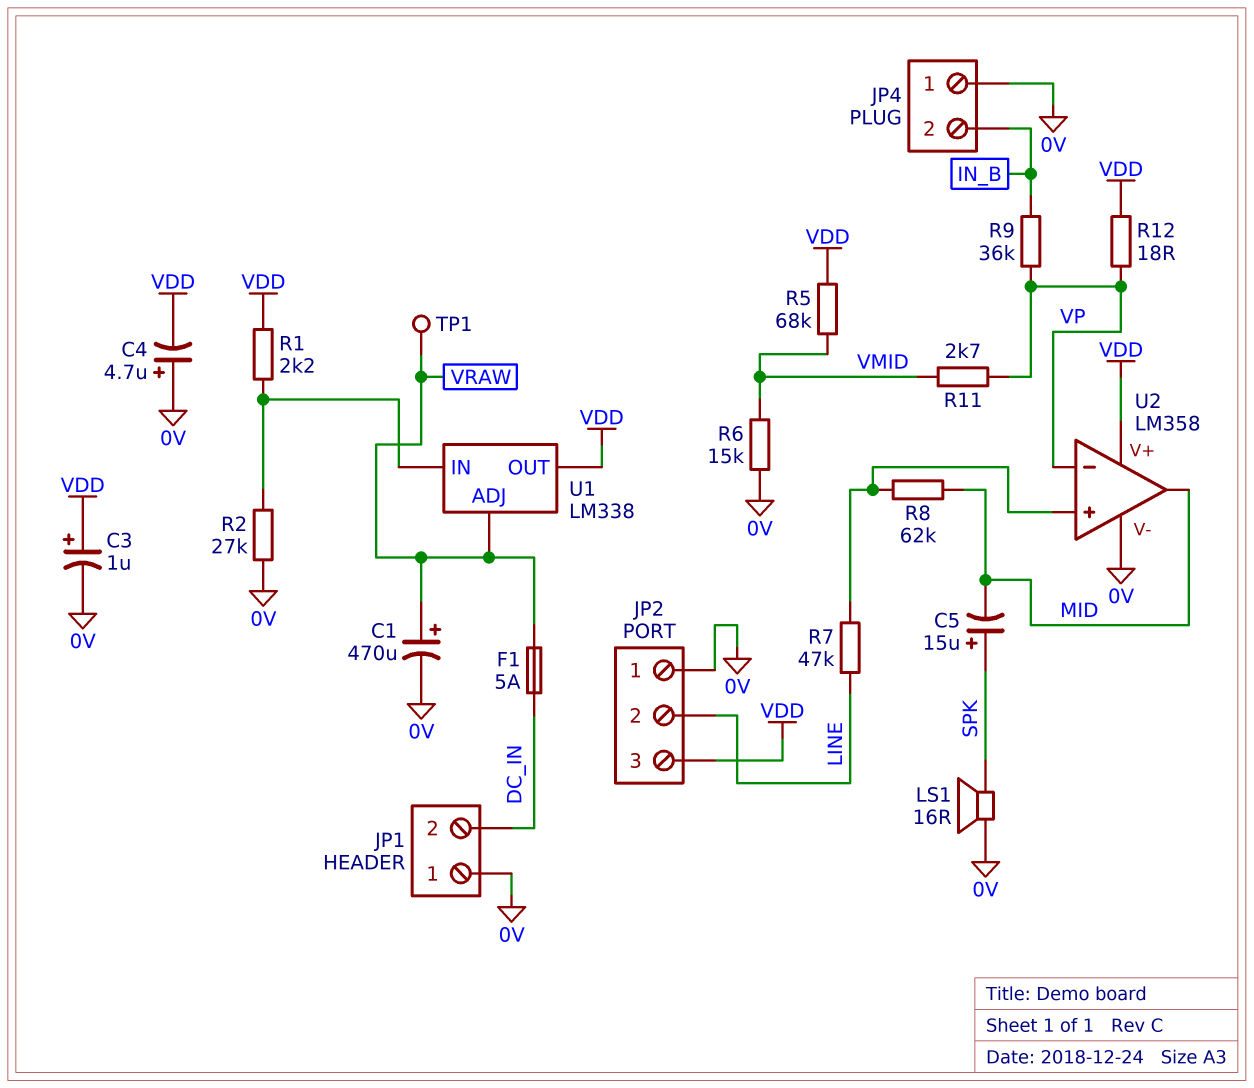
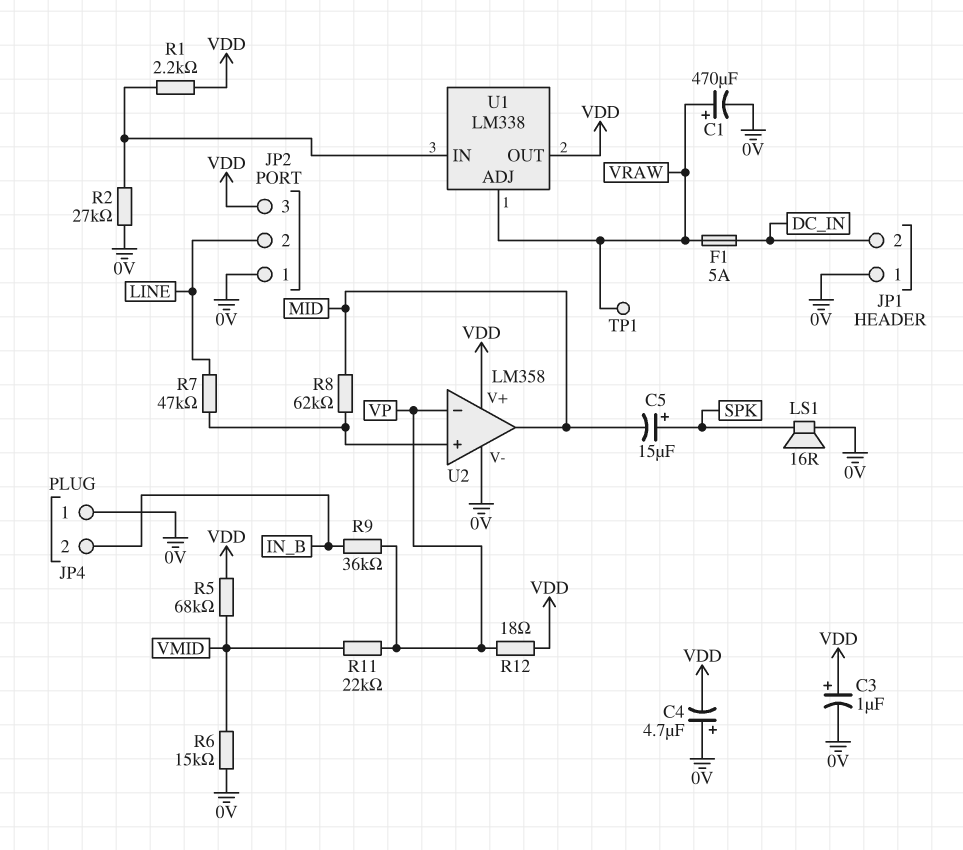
R11: 2.7k (VMID, VP) -> 22k (VMID, VP)

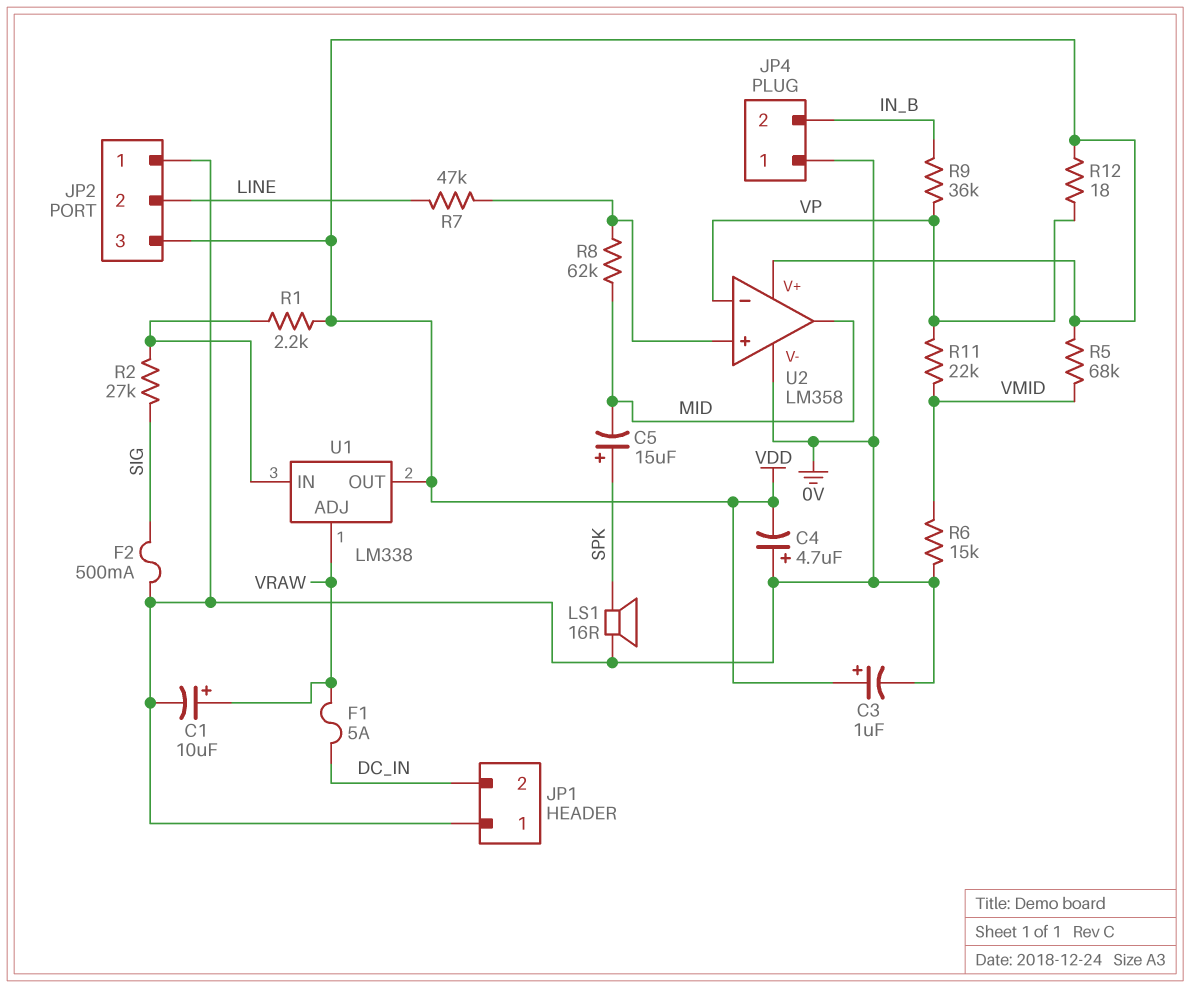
C1: 470uF (plus VRAW, minus 0V) -> 10uF (plus VRAW, minus 0V)
F2: none -> 500mA (0V, SIG)
R2: 27k (0V, U1/IN) -> 27k (SIG, U1/IN)
TP1: test point (VRAW) -> none

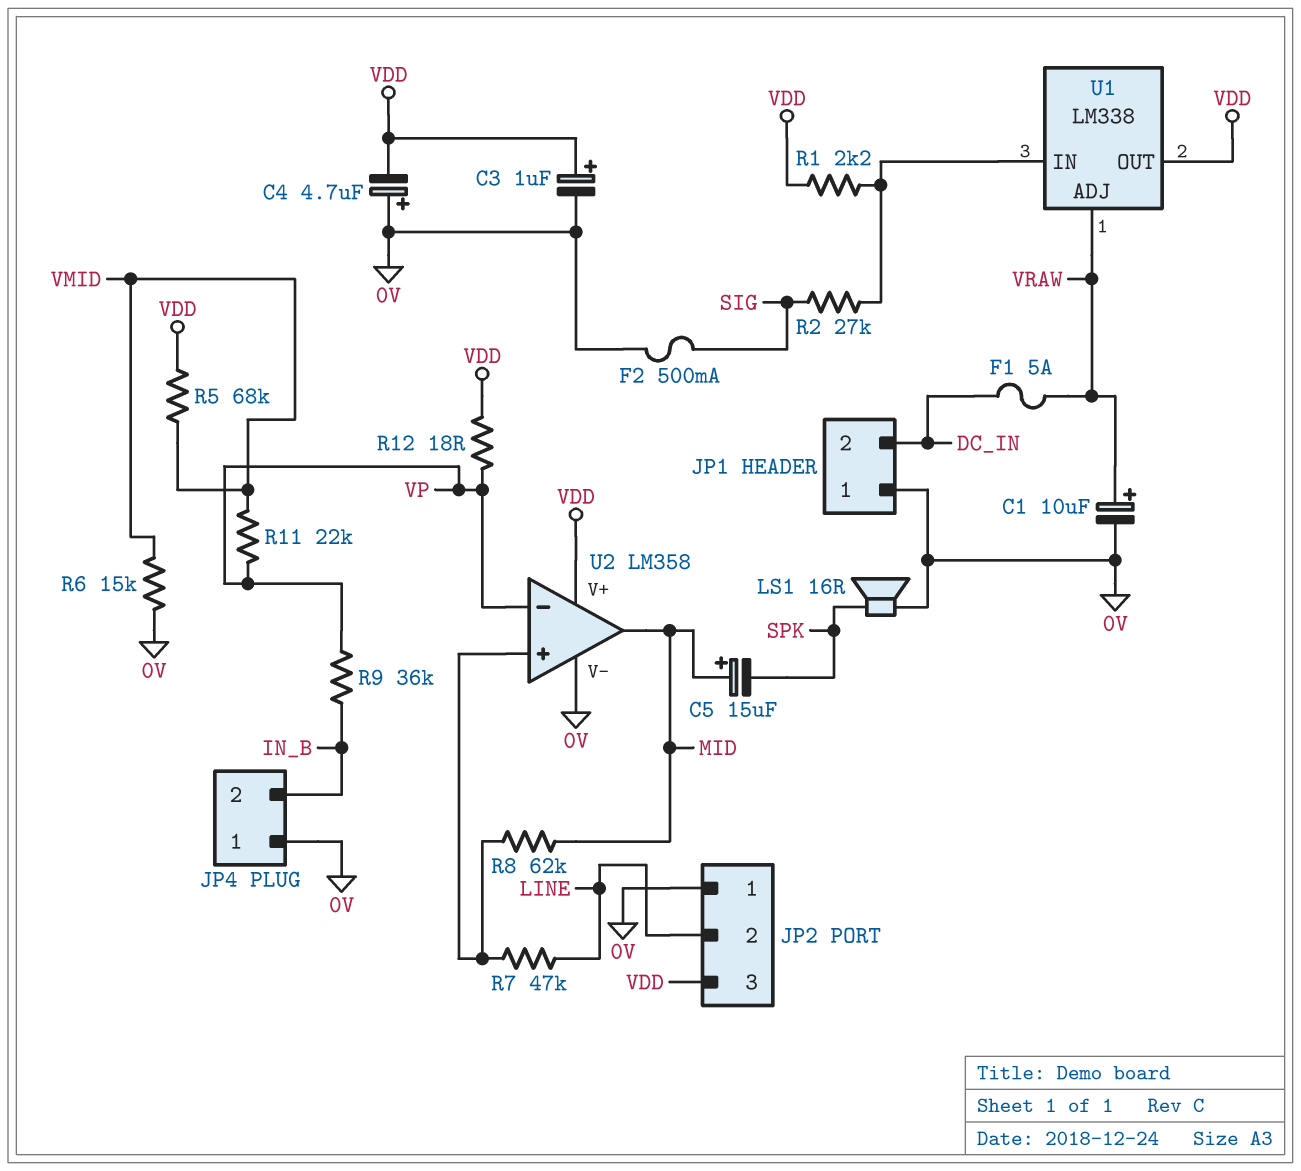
C5: 15uF (plus SPK, minus MID) -> 15uF (plus MID, minus SPK)

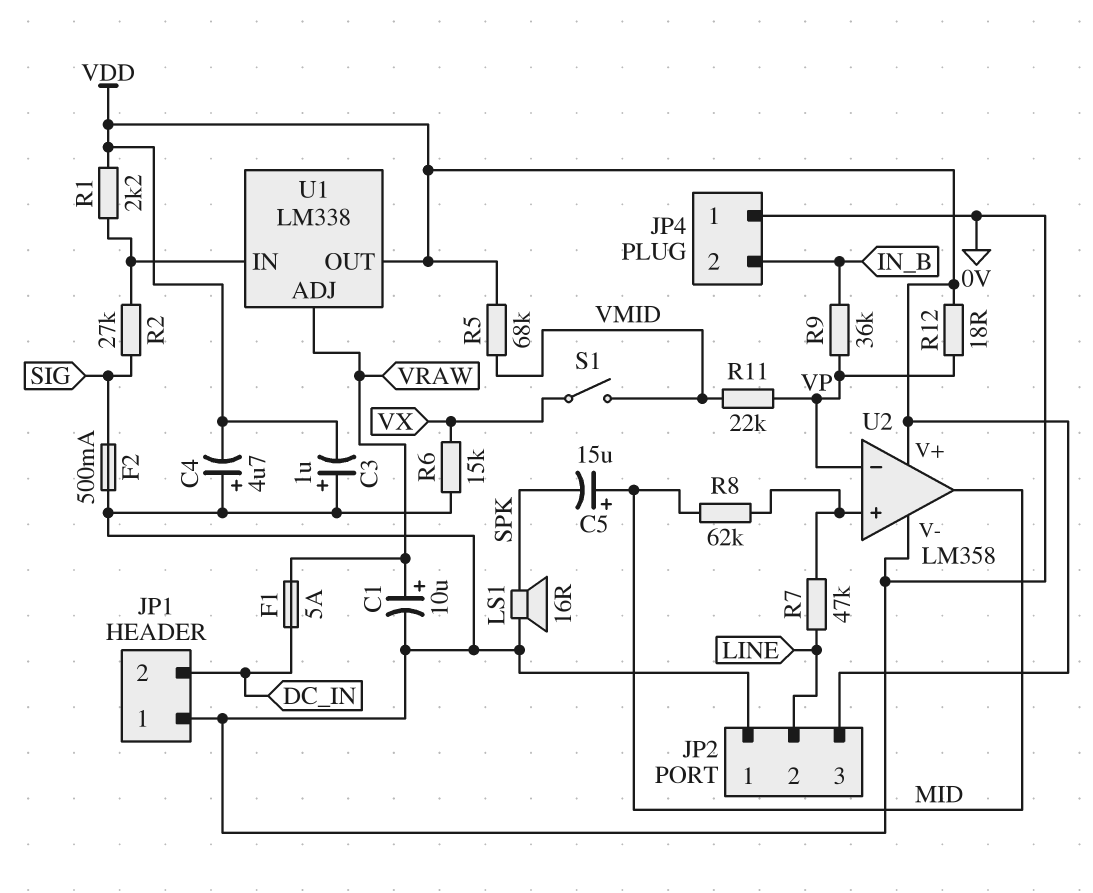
C3: 1uF (plus VDD, minus 0V) -> 1uF (plus 0V, minus VDD)
R6: 15k (0V, VMID) -> 15k (0V, VX)
S1: none -> switch (VMID, VX)

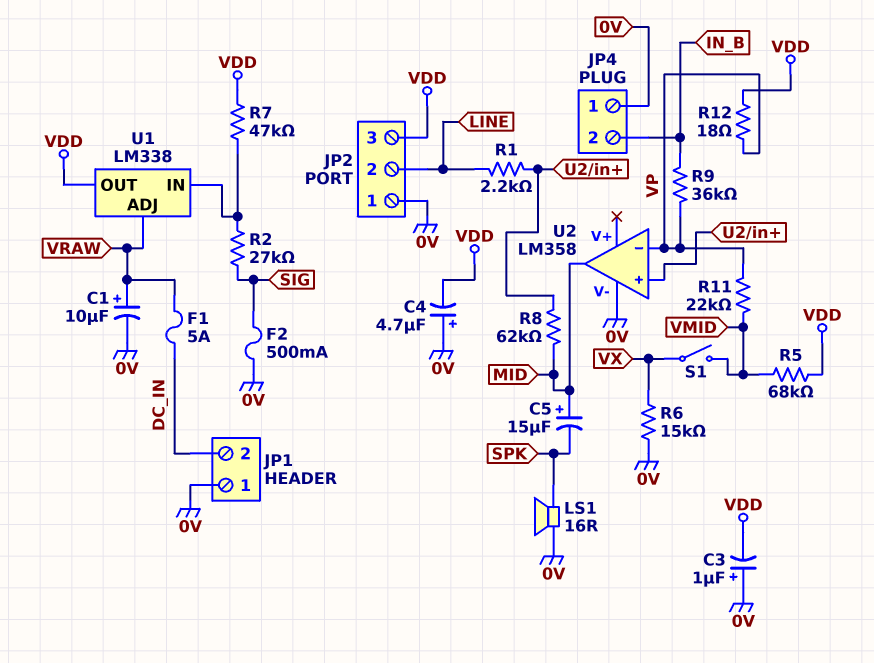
R1: 2.2k (U1/IN, VDD) -> 2.2k (LINE, U2/in+)
R7: 47k (LINE, U2/in+) -> 47k (U1/IN, VDD)
U2 pin V+: VDD -> none

